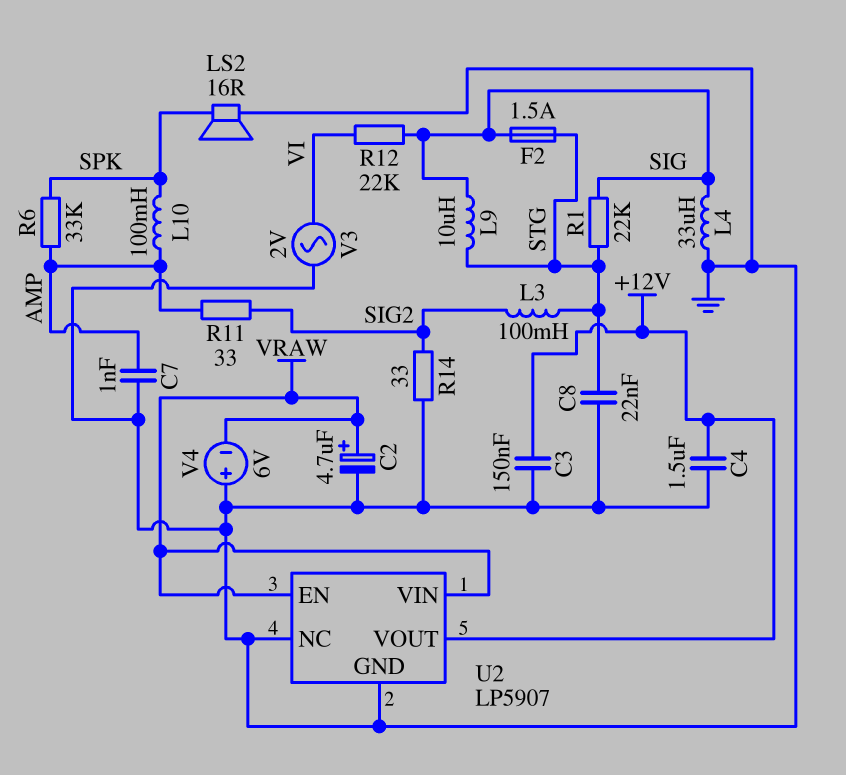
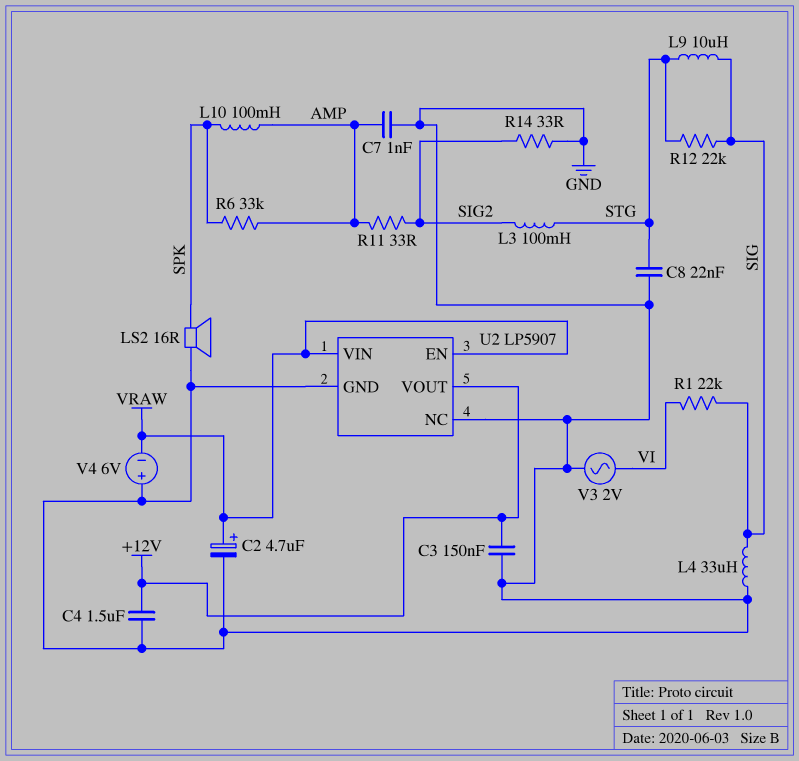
F2: 1.5A (SIG, STG) -> none
R1: 22k (SIG, STG) -> 22k (SIG, VI)
R12: 22k (SIG, VI) -> 22k (SIG, STG)

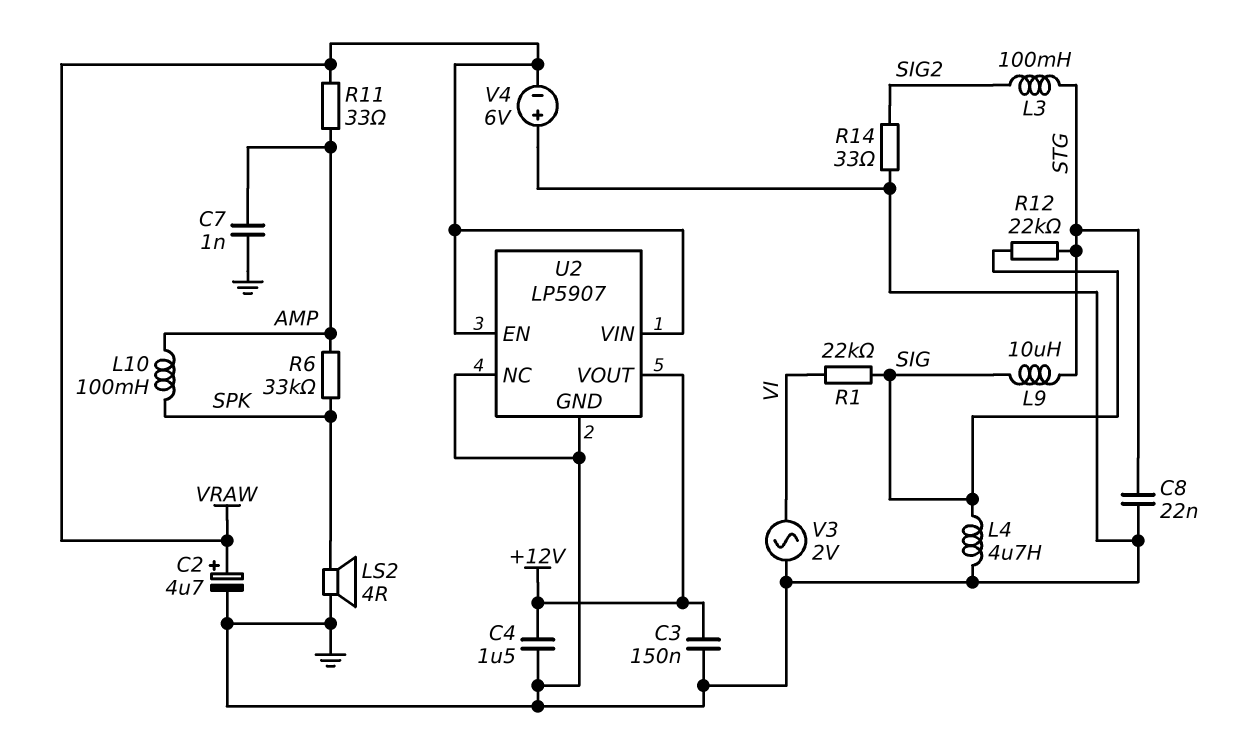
L4: 33uH (GND, SIG) -> 4.7uH (GND, SIG)
LS2: speaker 16R (GND, SPK) -> speaker 4R (GND, SPK)
R11: 33 (AMP, SIG2) -> 33 (AMP, VRAW)

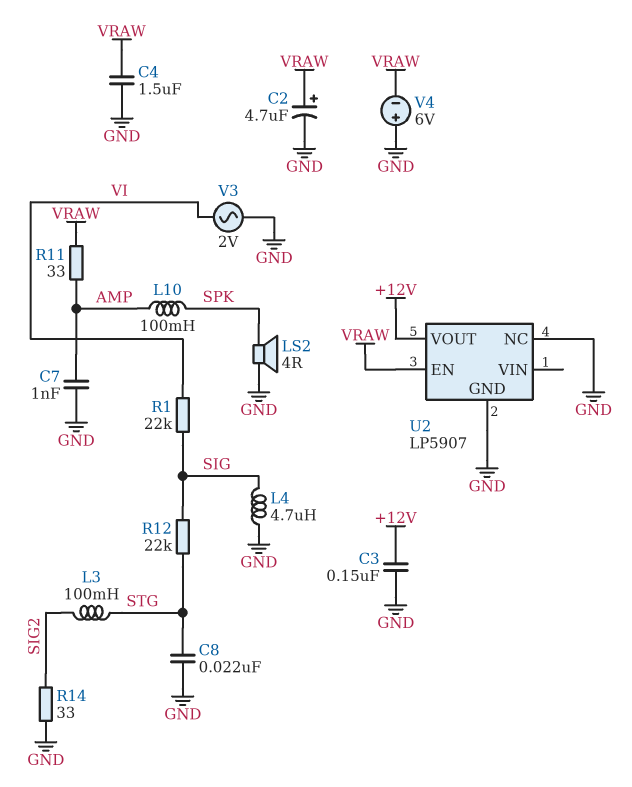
C4: 1.5uF (+12V, GND) -> 1.5uF (GND, VRAW)
L9: 10uH (SIG, STG) -> none
R6: 33k (AMP, SPK) -> none
U2 pin VIN: VRAW -> none

